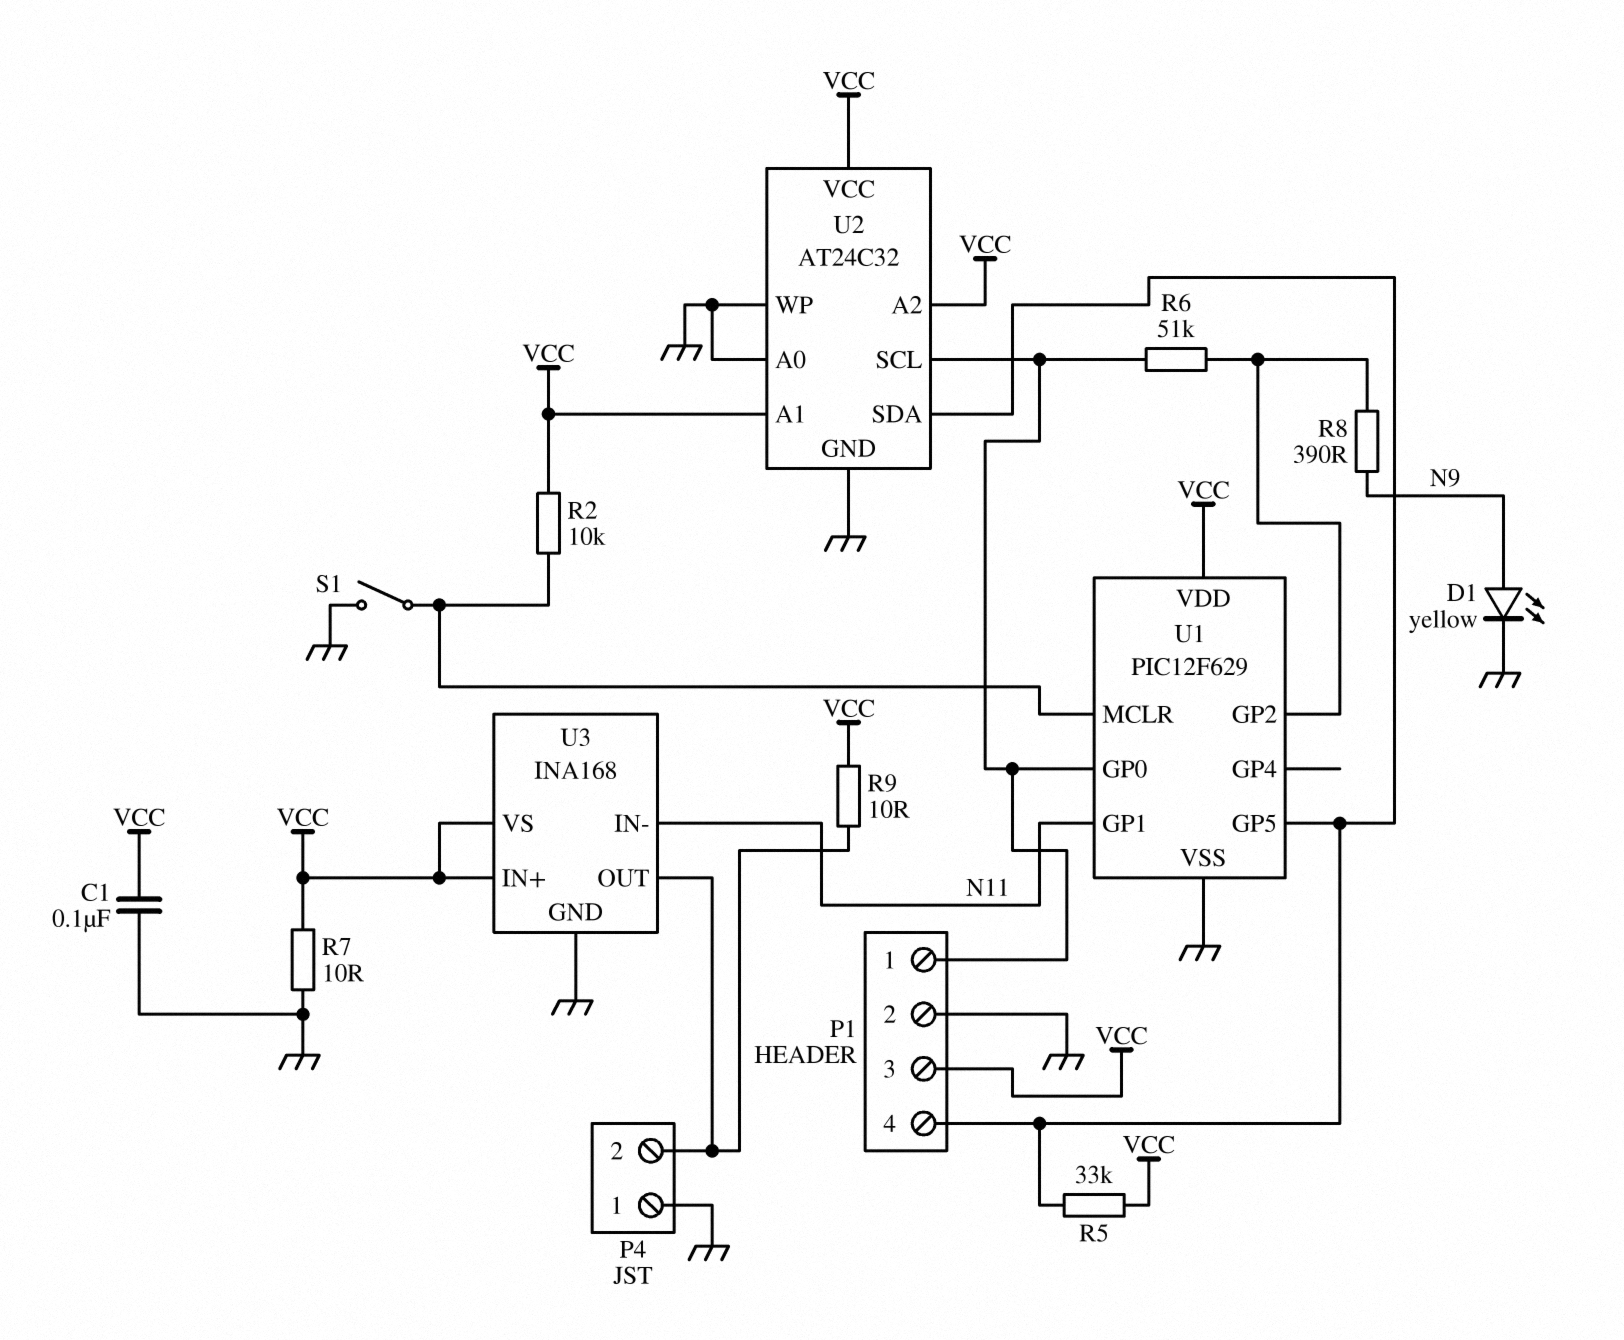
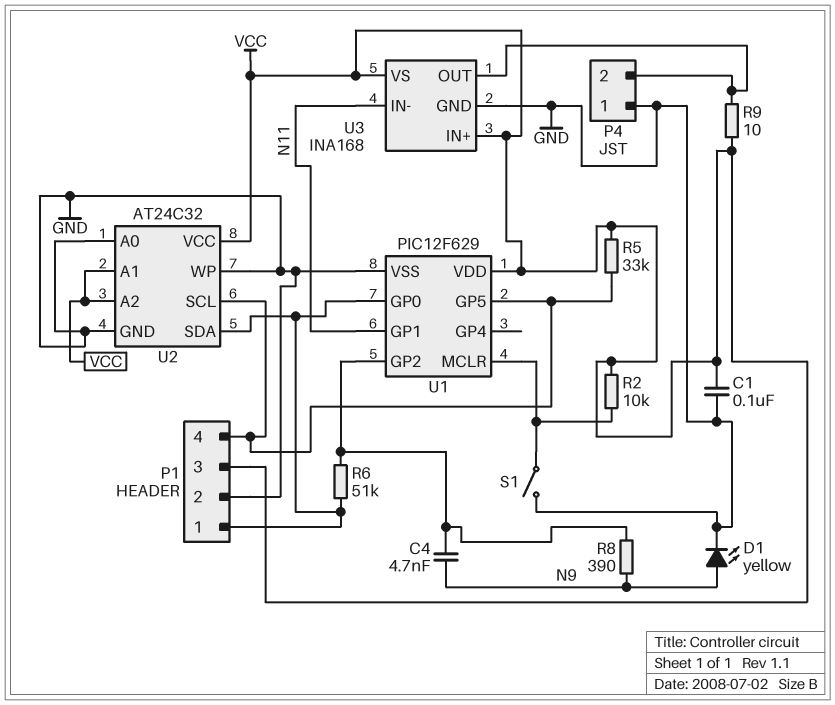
C4: none -> 4.7nF (N9, U1/GP2)
R7: 10 (GND, VCC) -> none
U2 pin SCL: P1/1 -> P1/4
U2 pin SDA: P1/4 -> P1/1

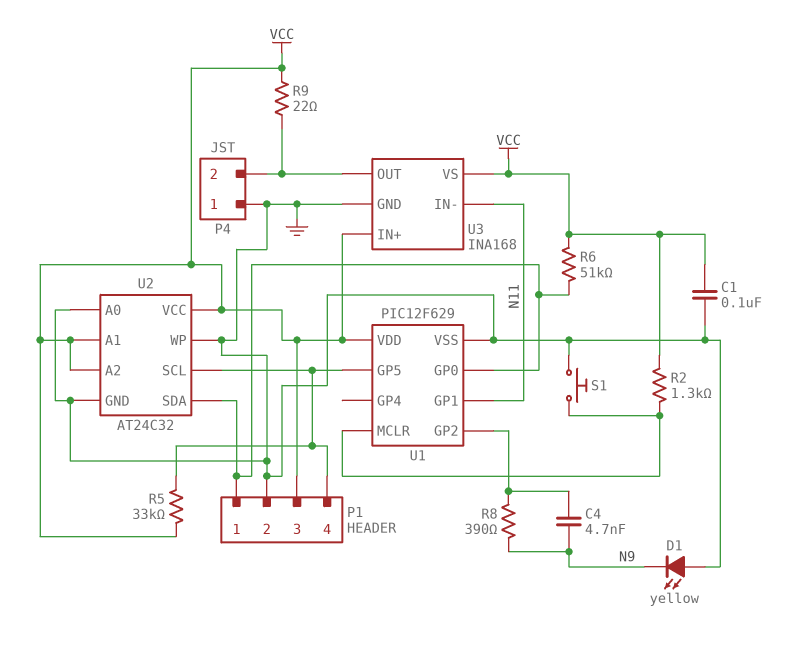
D1: LED yellow (A N9, K GND) -> LED yellow (A GND, K N9)
R2: 10k (U1/MCLR, VCC) -> 1.3k (U1/MCLR, VCC)
R6: 51k (P1/1, U1/GP2) -> 51k (P1/1, VCC)
R9: 10 (P4/2, VCC) -> 22 (P4/2, VCC)
S1: switch (GND, U1/MCLR) -> button (GND, U1/MCLR)

